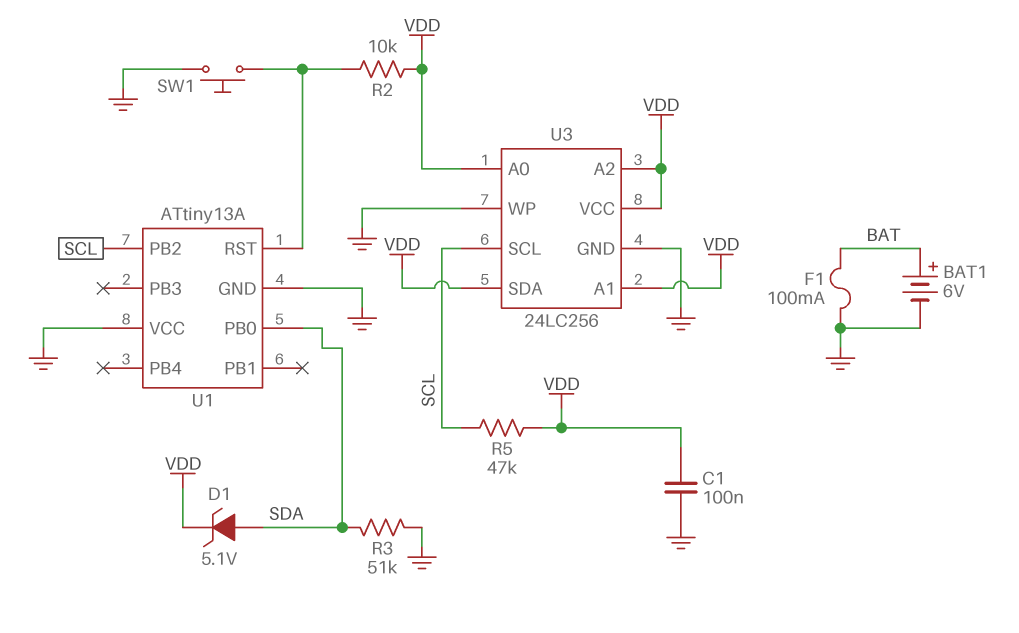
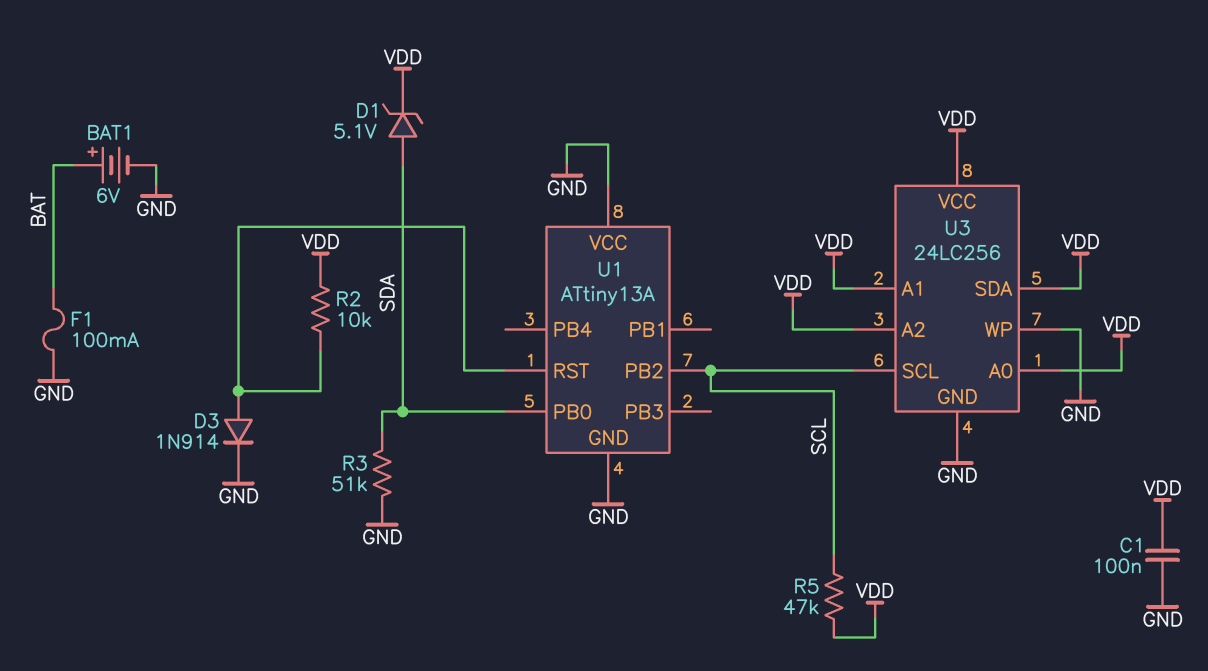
D3: none -> diode 1N914 (A U1/RST, K GND)
SW1: button (GND, U1/RST) -> none

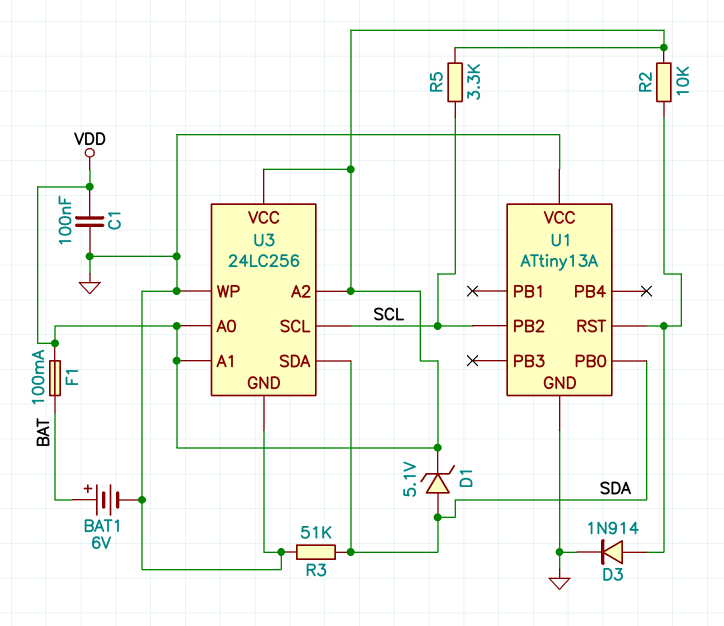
F1: 100mA (BAT, GND) -> 100mA (BAT, VDD)
R5: 47k (SCL, VDD) -> 3.3k (SCL, VDD)
U3 pin SDA: VDD -> SDA

